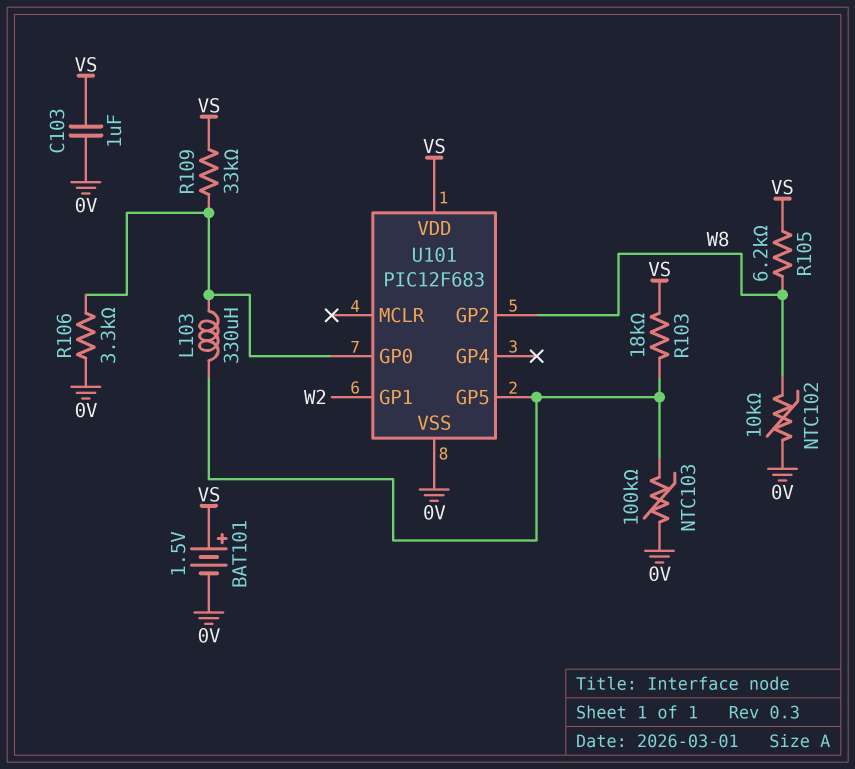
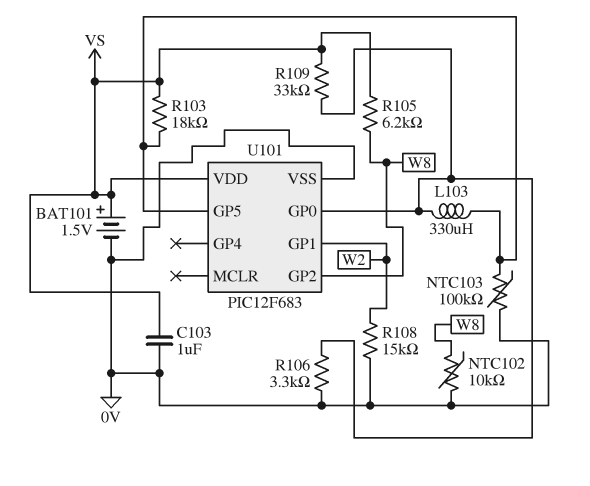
R108: none -> 15k (0V, W2)

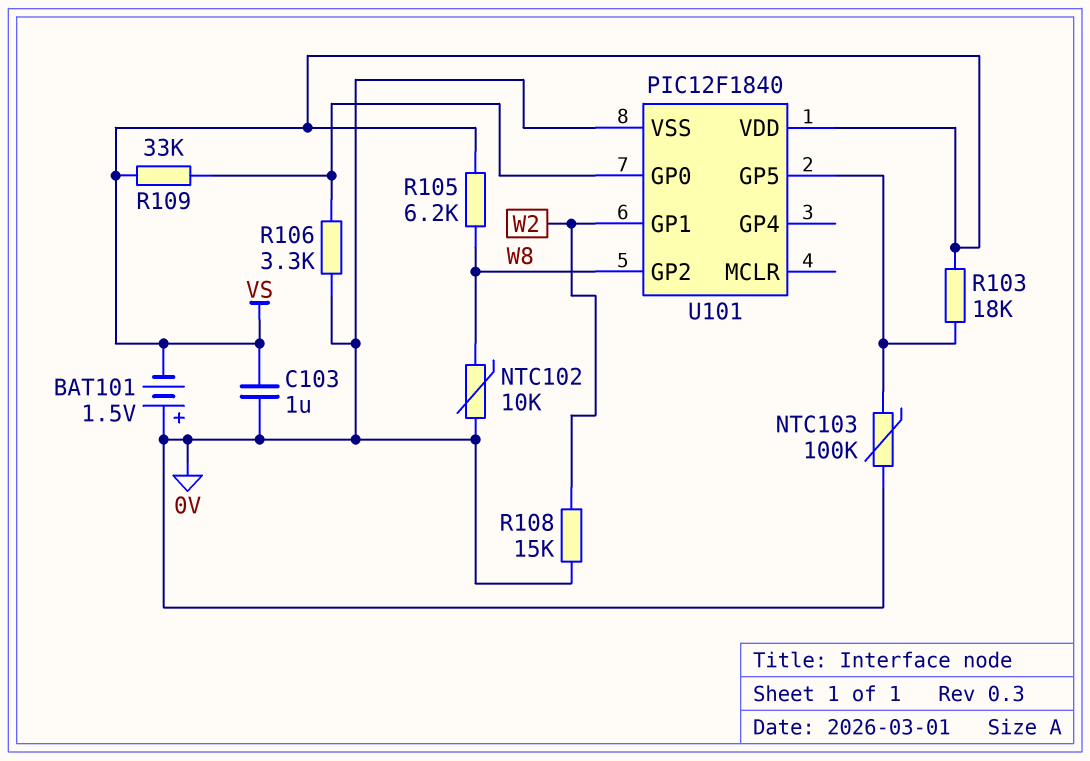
BAT101: 1.5V (plus VS, minus 0V) -> 1.5V (plus 0V, minus VS)
L103: 330uH (U101/GP0, U101/GP5) -> none
U101: PIC12F683 -> PIC12F1840

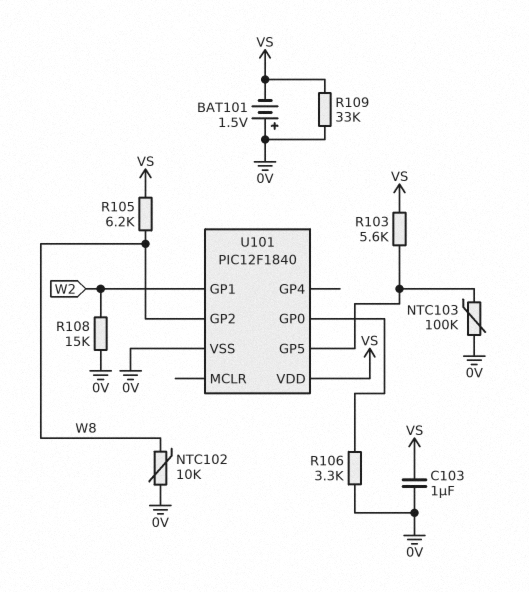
R103: 18k (U101/GP5, VS) -> 5.6k (U101/GP5, VS)
R109: 33k (U101/GP0, VS) -> 33k (0V, VS)

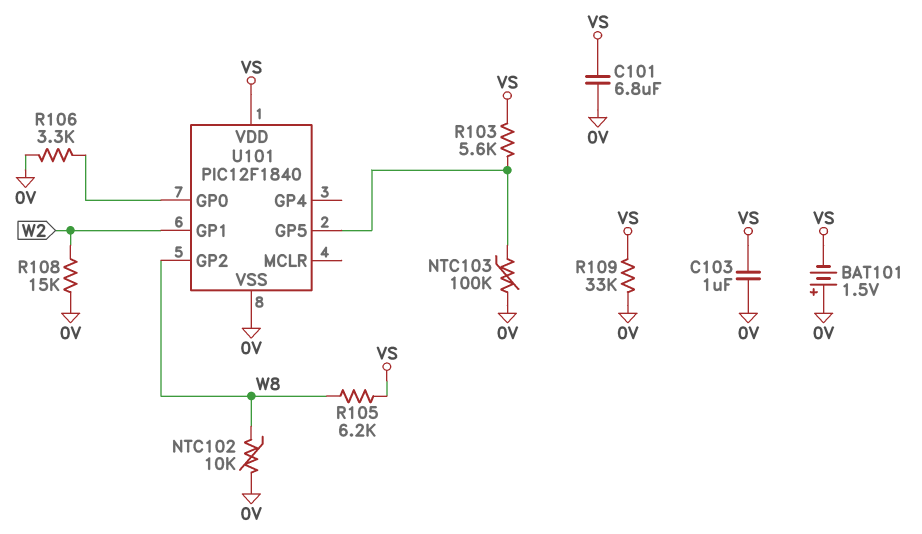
C101: none -> 6.8uF (0V, VS)

